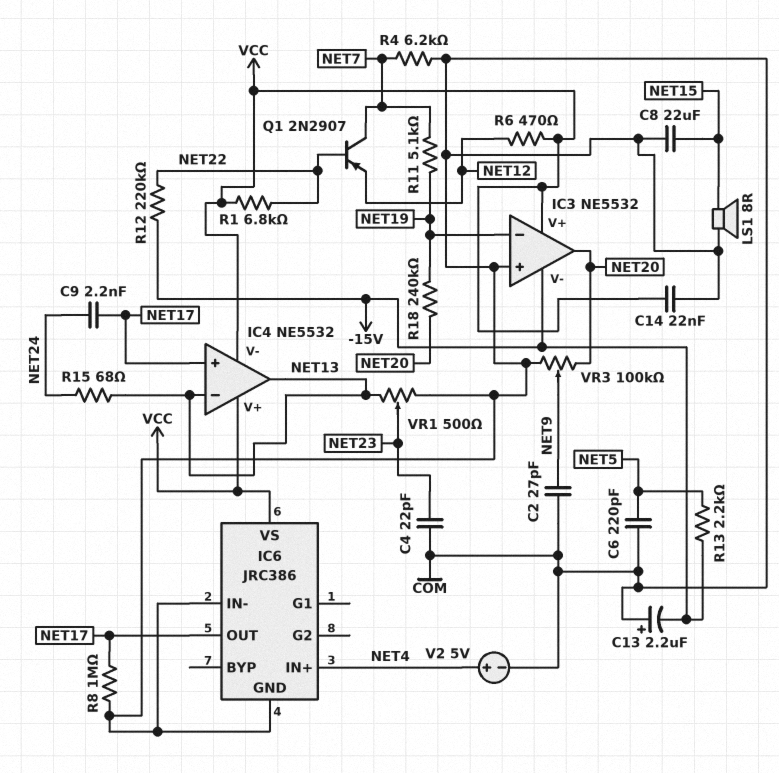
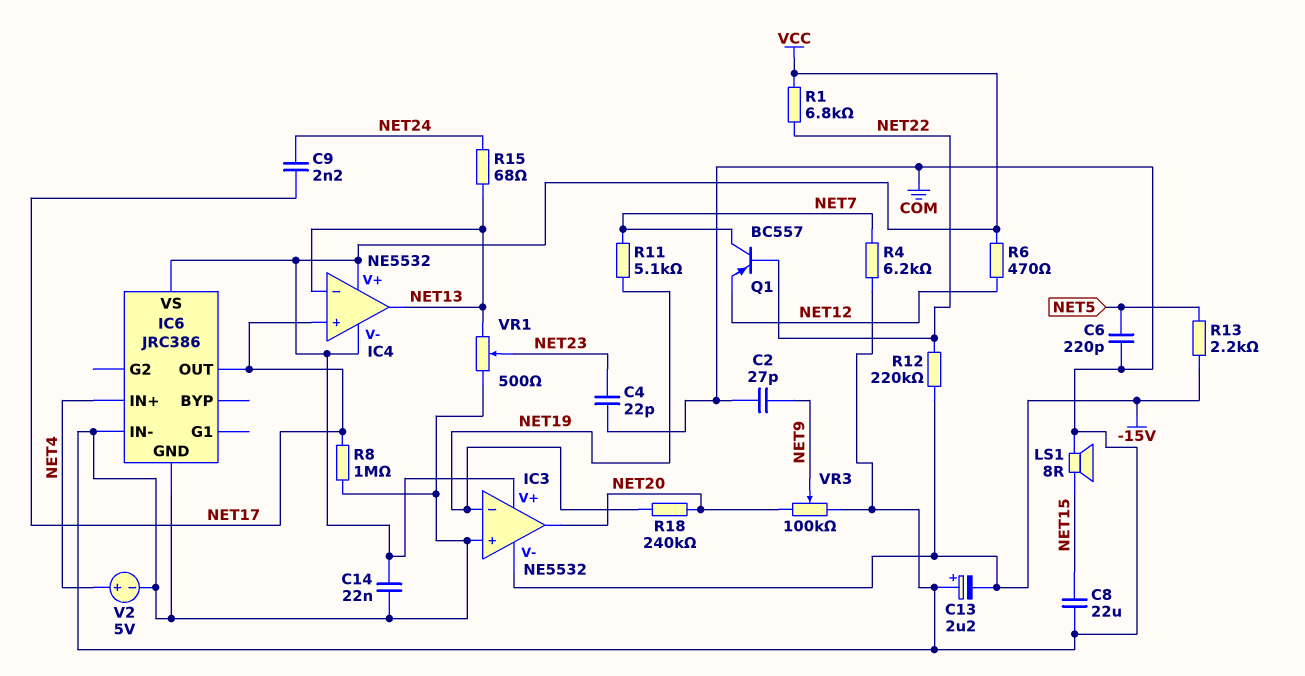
Q1: PNP 2N2907 (B NET22, C NET7, E NET12) -> PNP BC557 (B NET22, C NET7, E NET12)

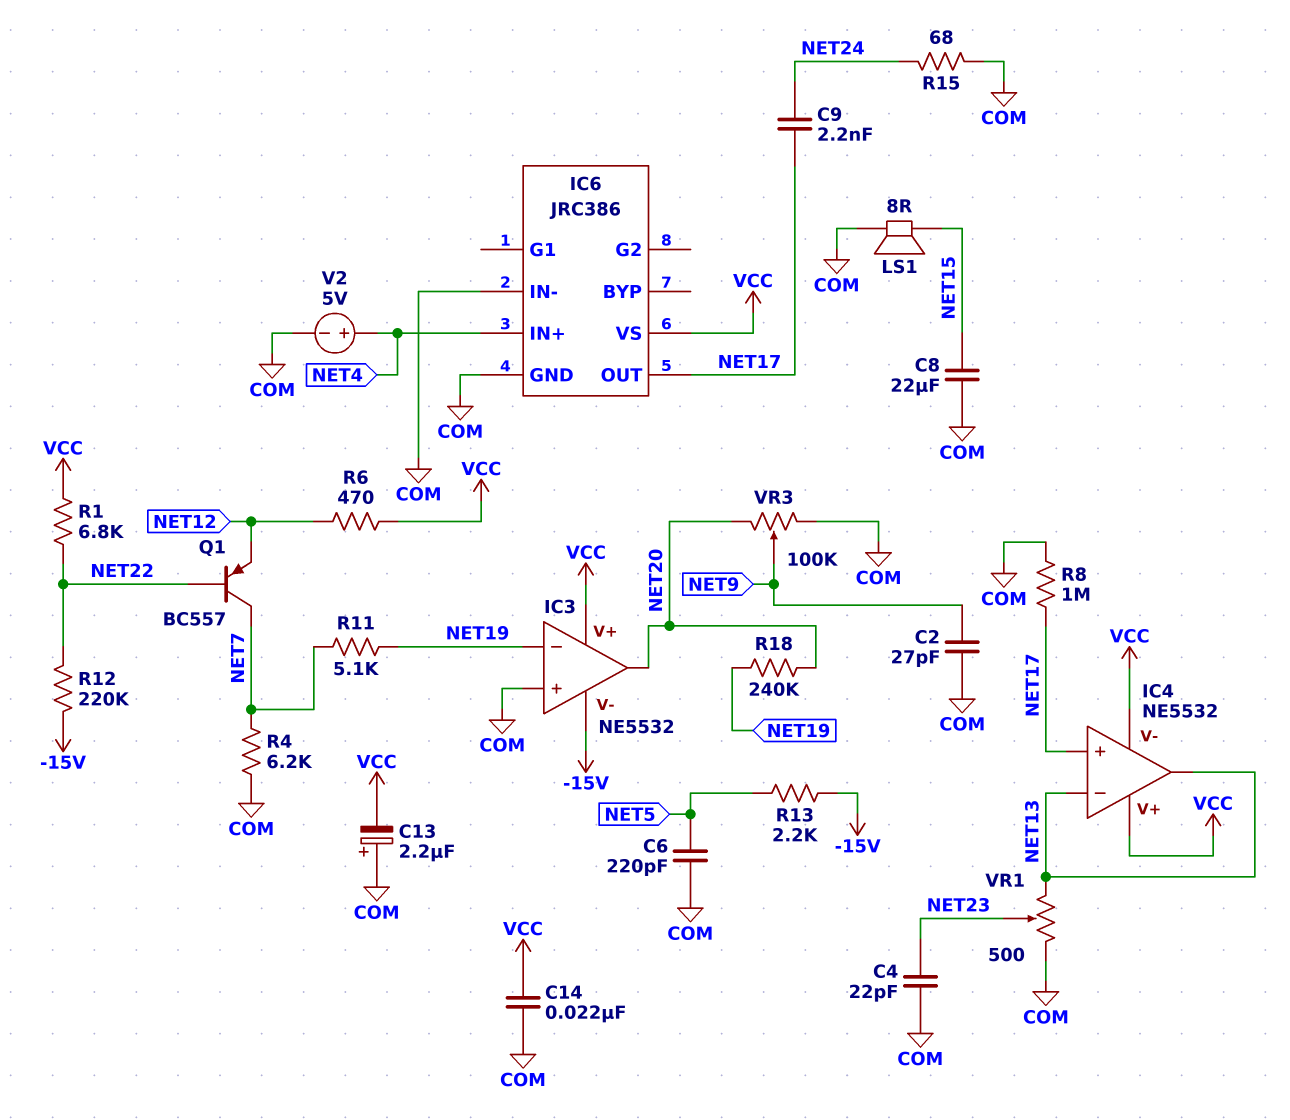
C13: 2.2uF (plus COM, minus -15V) -> 2.2uF (plus COM, minus VCC)
R15: 68 (NET13, NET24) -> 68 (COM, NET24)

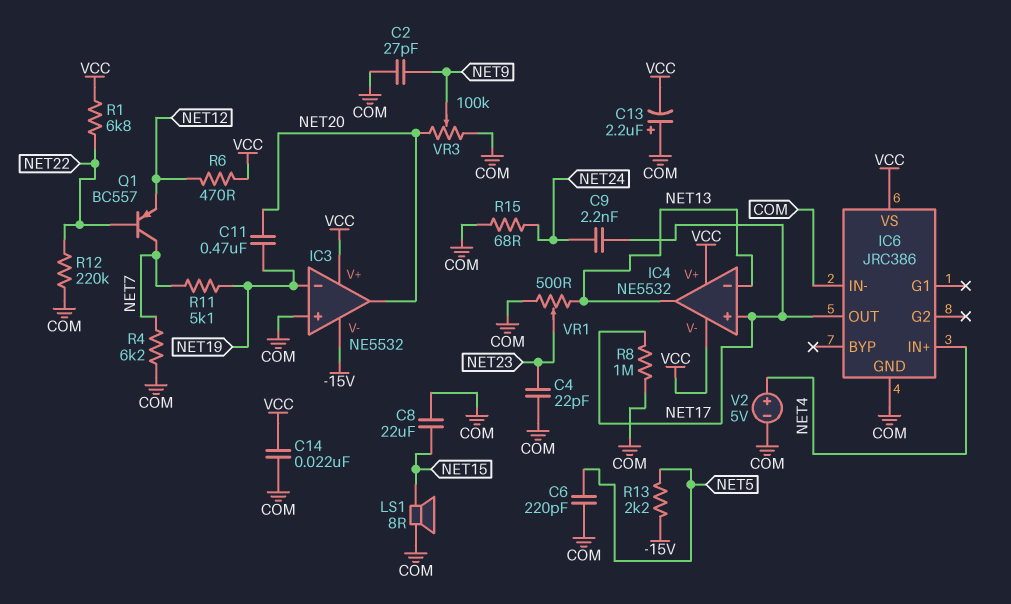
C11: none -> 470nF (NET19, NET20)
R12: 220k (-15V, NET22) -> 220k (COM, NET22)
R18: 240k (NET19, NET20) -> none

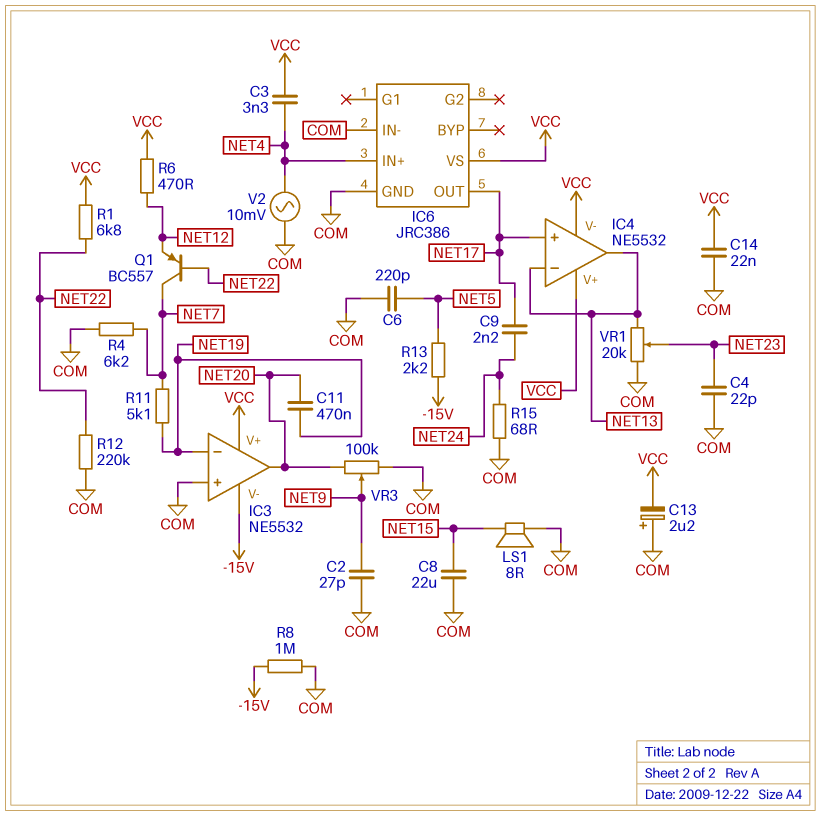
C3: none -> 3.3nF (NET4, VCC)
R8: 1M (COM, NET17) -> 1M (-15V, COM)
V2: 5V (plus NET4, minus COM) -> AC 10mV (COM, NET4)
VR1: 500 (COM, NET13, wiper NET23) -> 20k (COM, NET13, wiper NET23)

